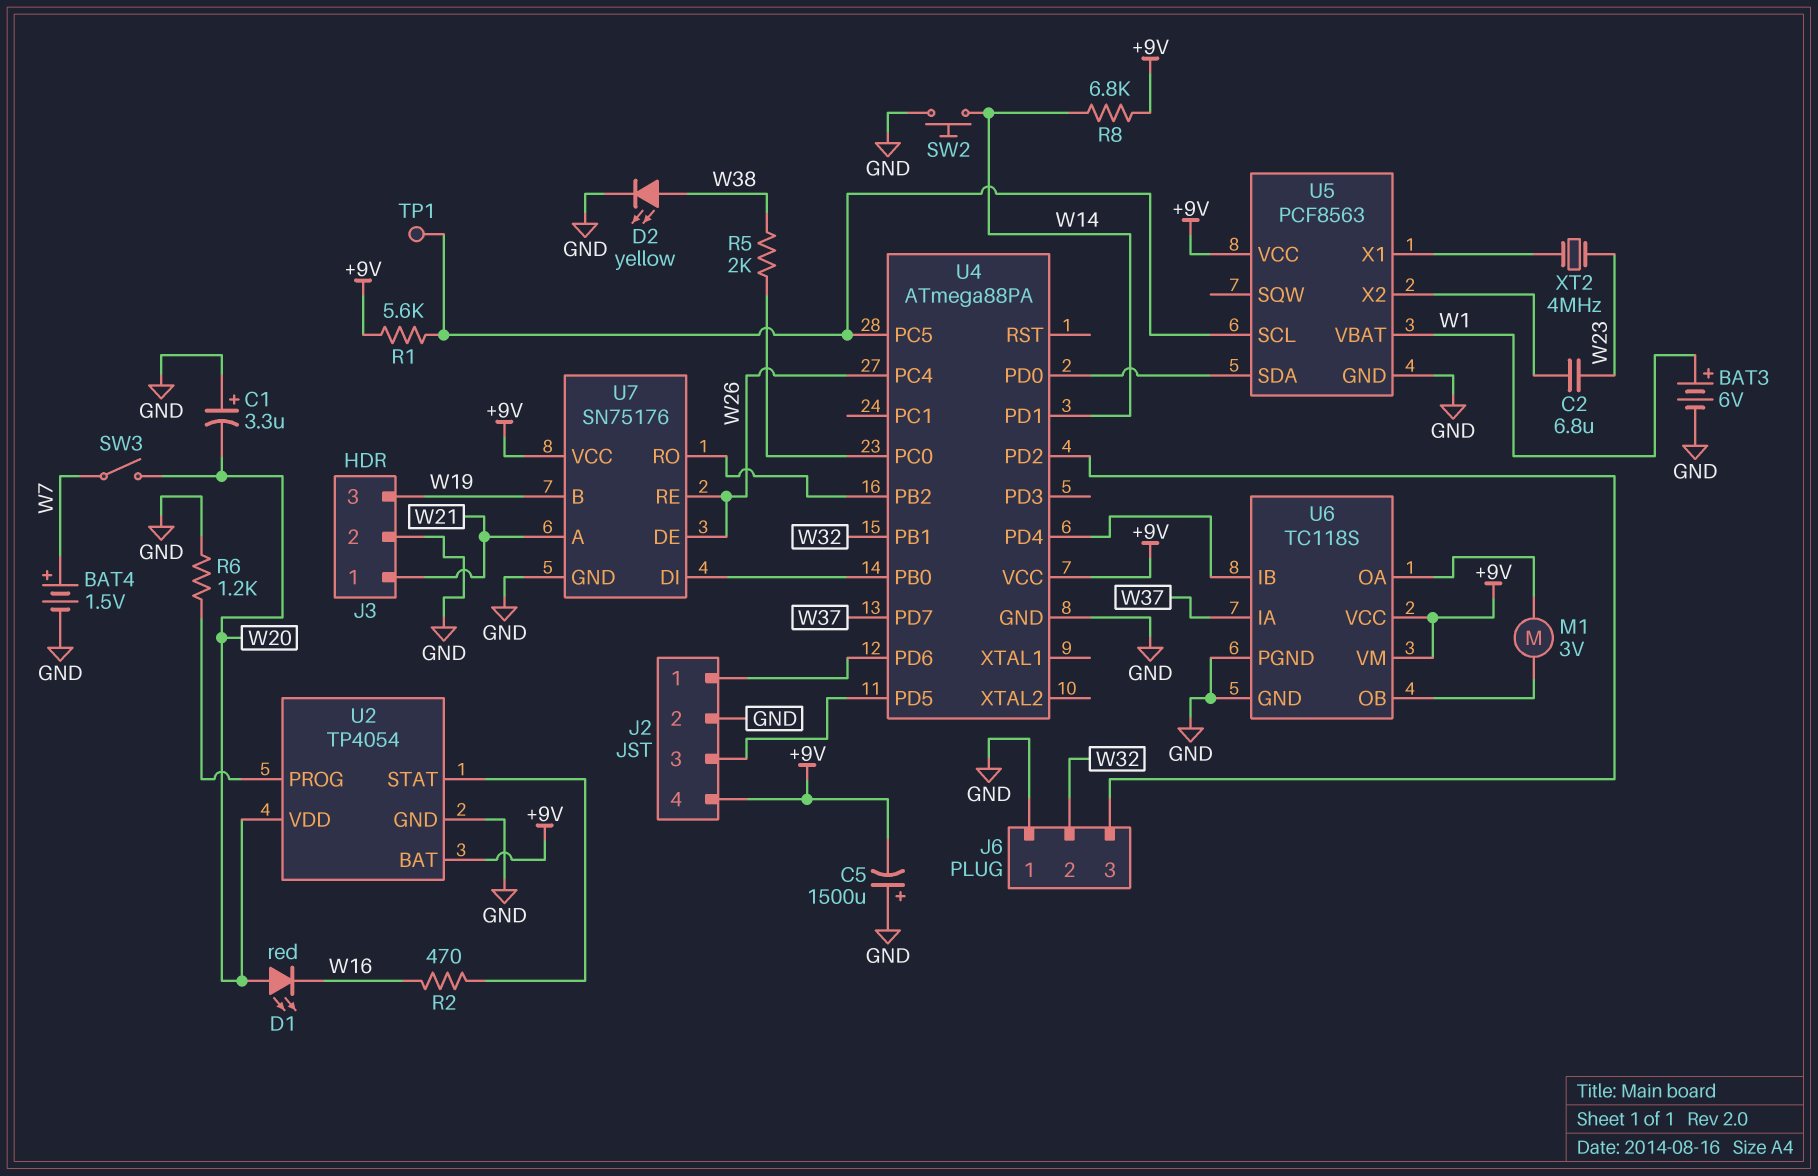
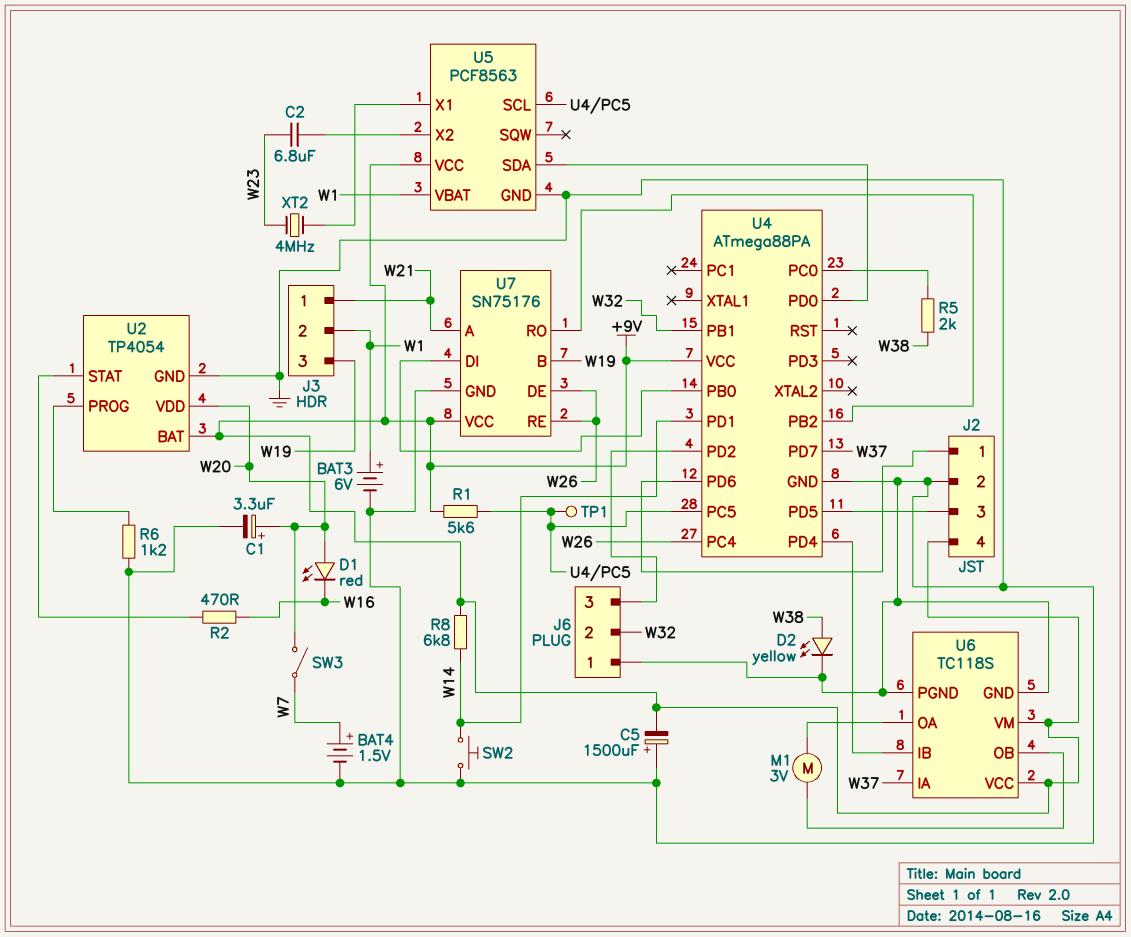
C1: 3.3uF (plus GND, minus W20) -> 3.3uF (plus W20, minus GND)
J3 pin 2: GND -> W1

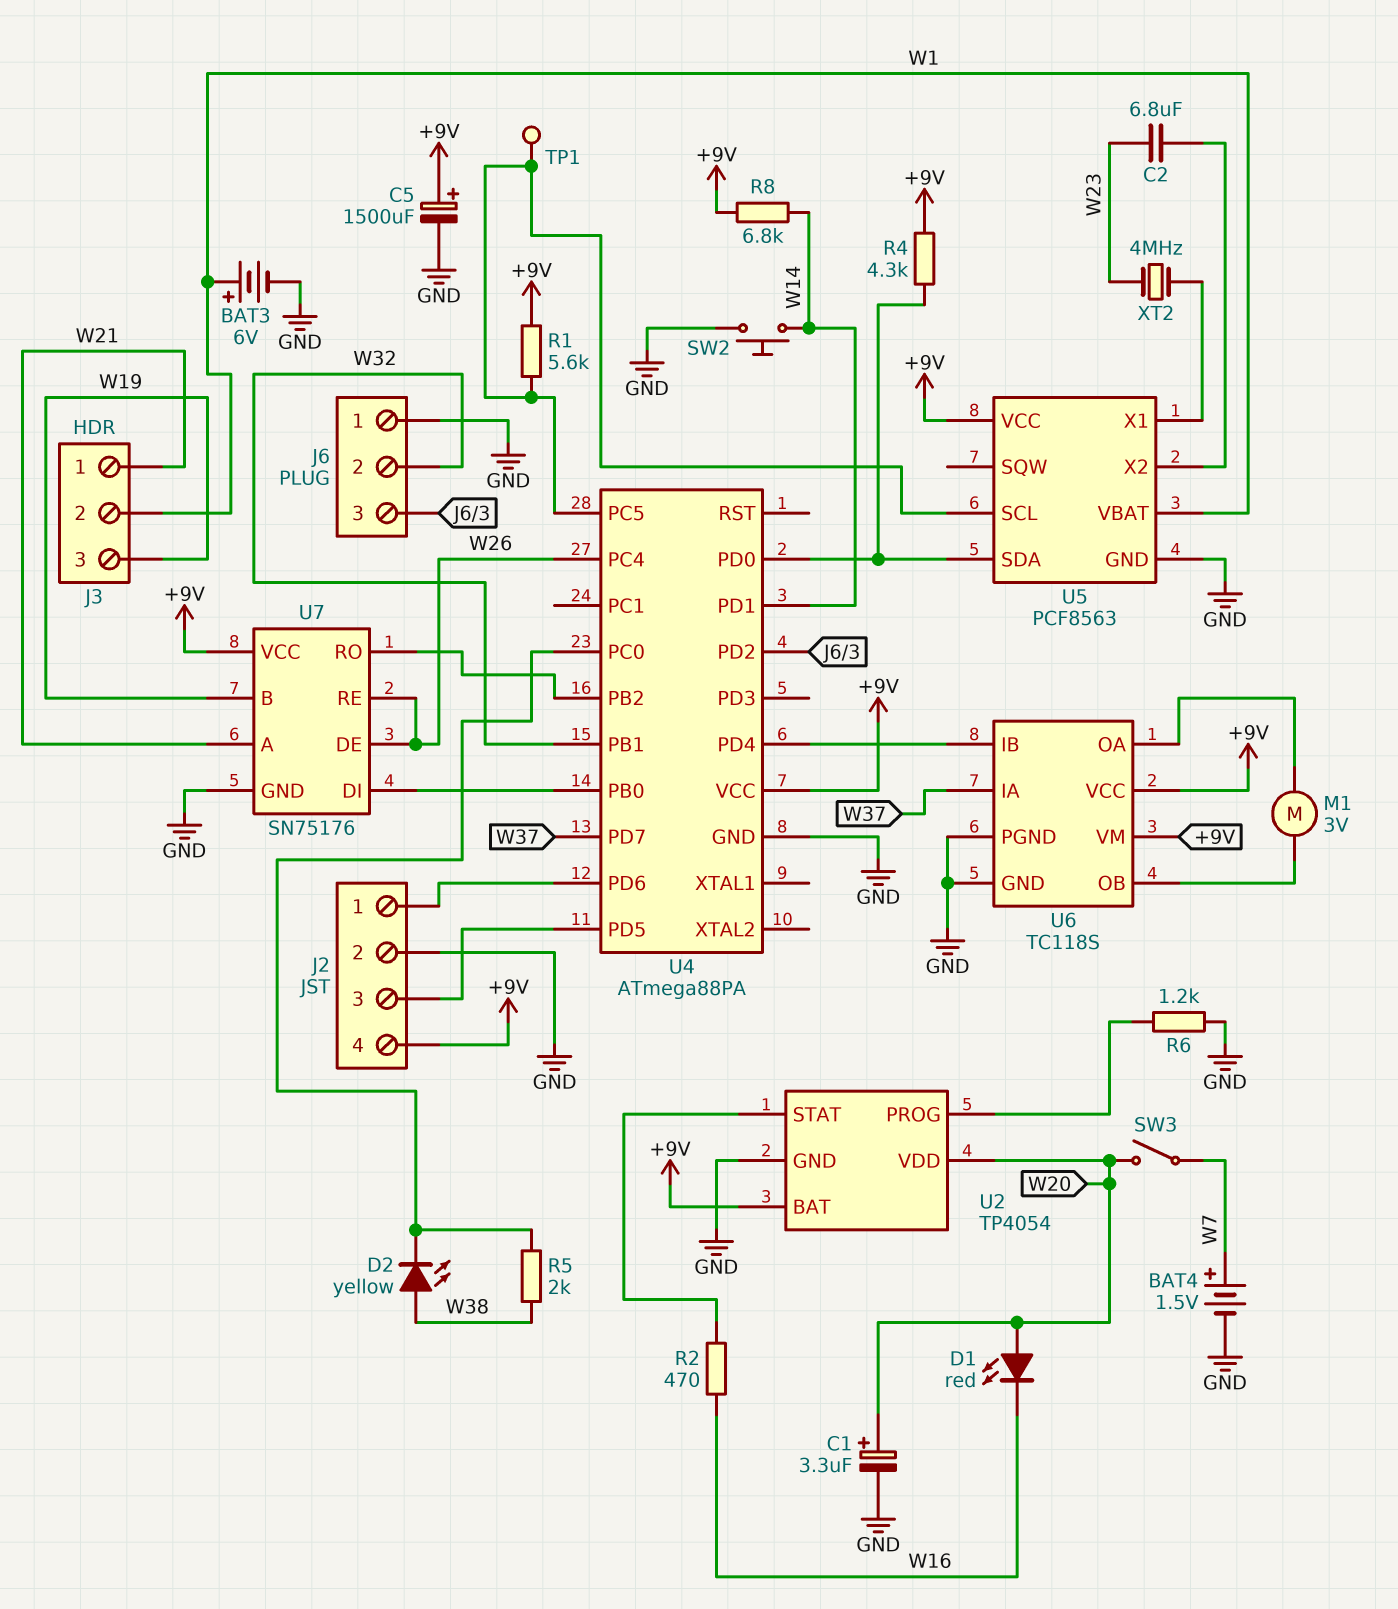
C5: 1500uF (plus GND, minus +9V) -> 1500uF (plus +9V, minus GND)
D2: LED yellow (A W38, K GND) -> LED yellow (A W38, K U4/PC0)
R4: none -> 4.3k (+9V, U4/PD0)

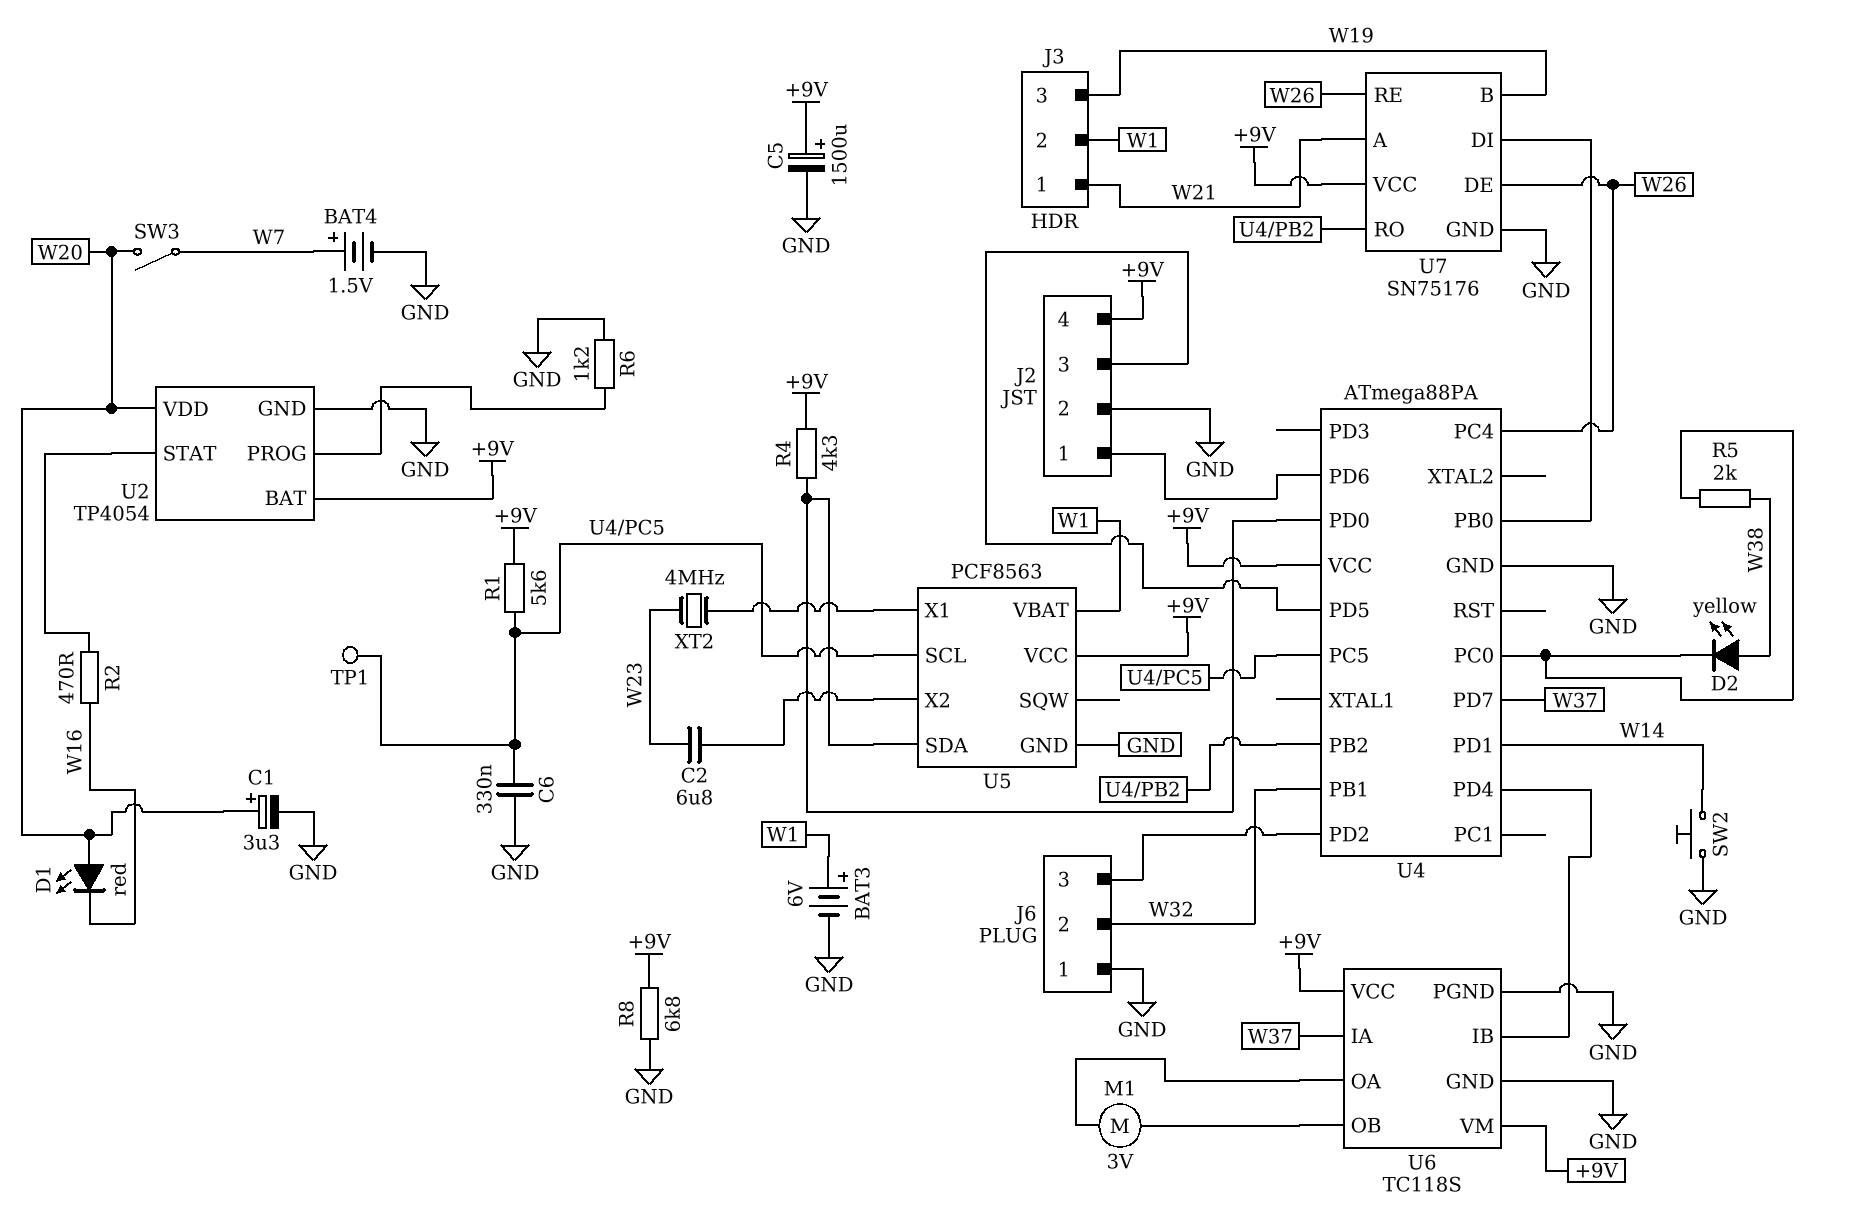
C6: none -> 330nF (GND, U4/PC5)
R8: 6.8k (+9V, W14) -> 6.8k (+9V, GND)

